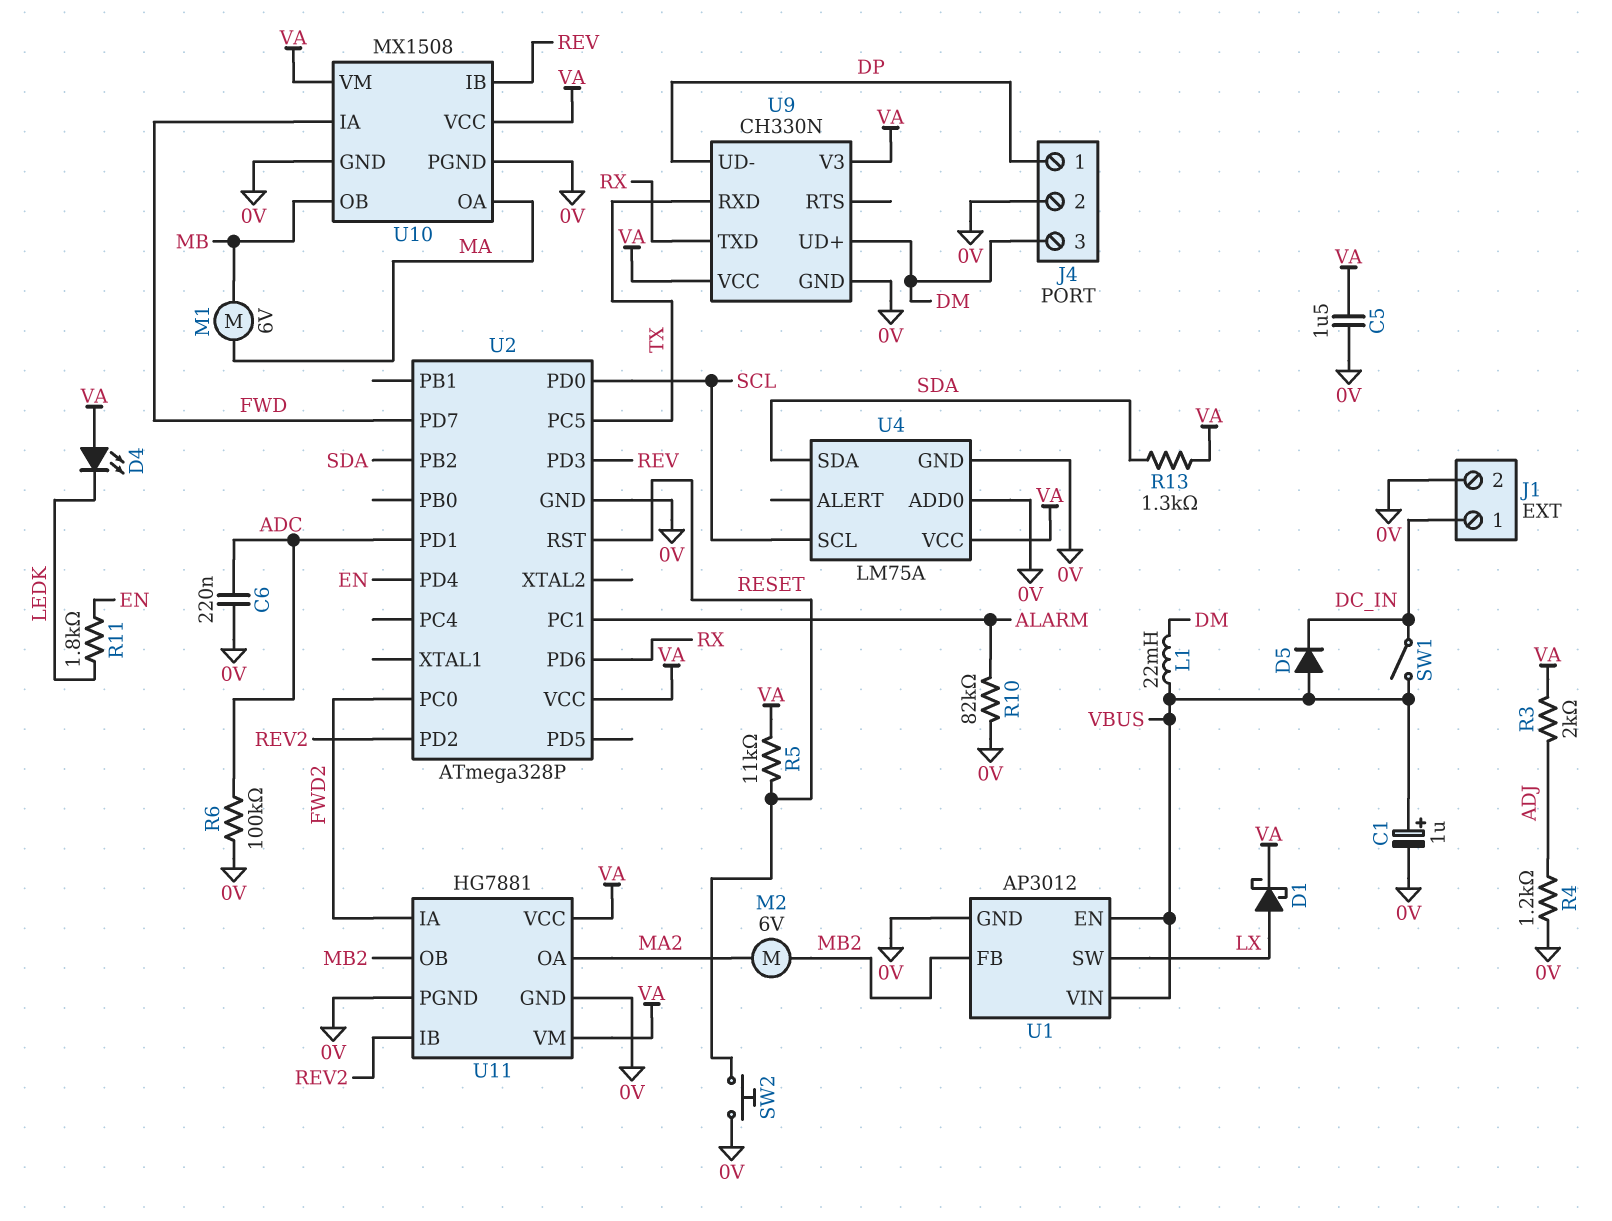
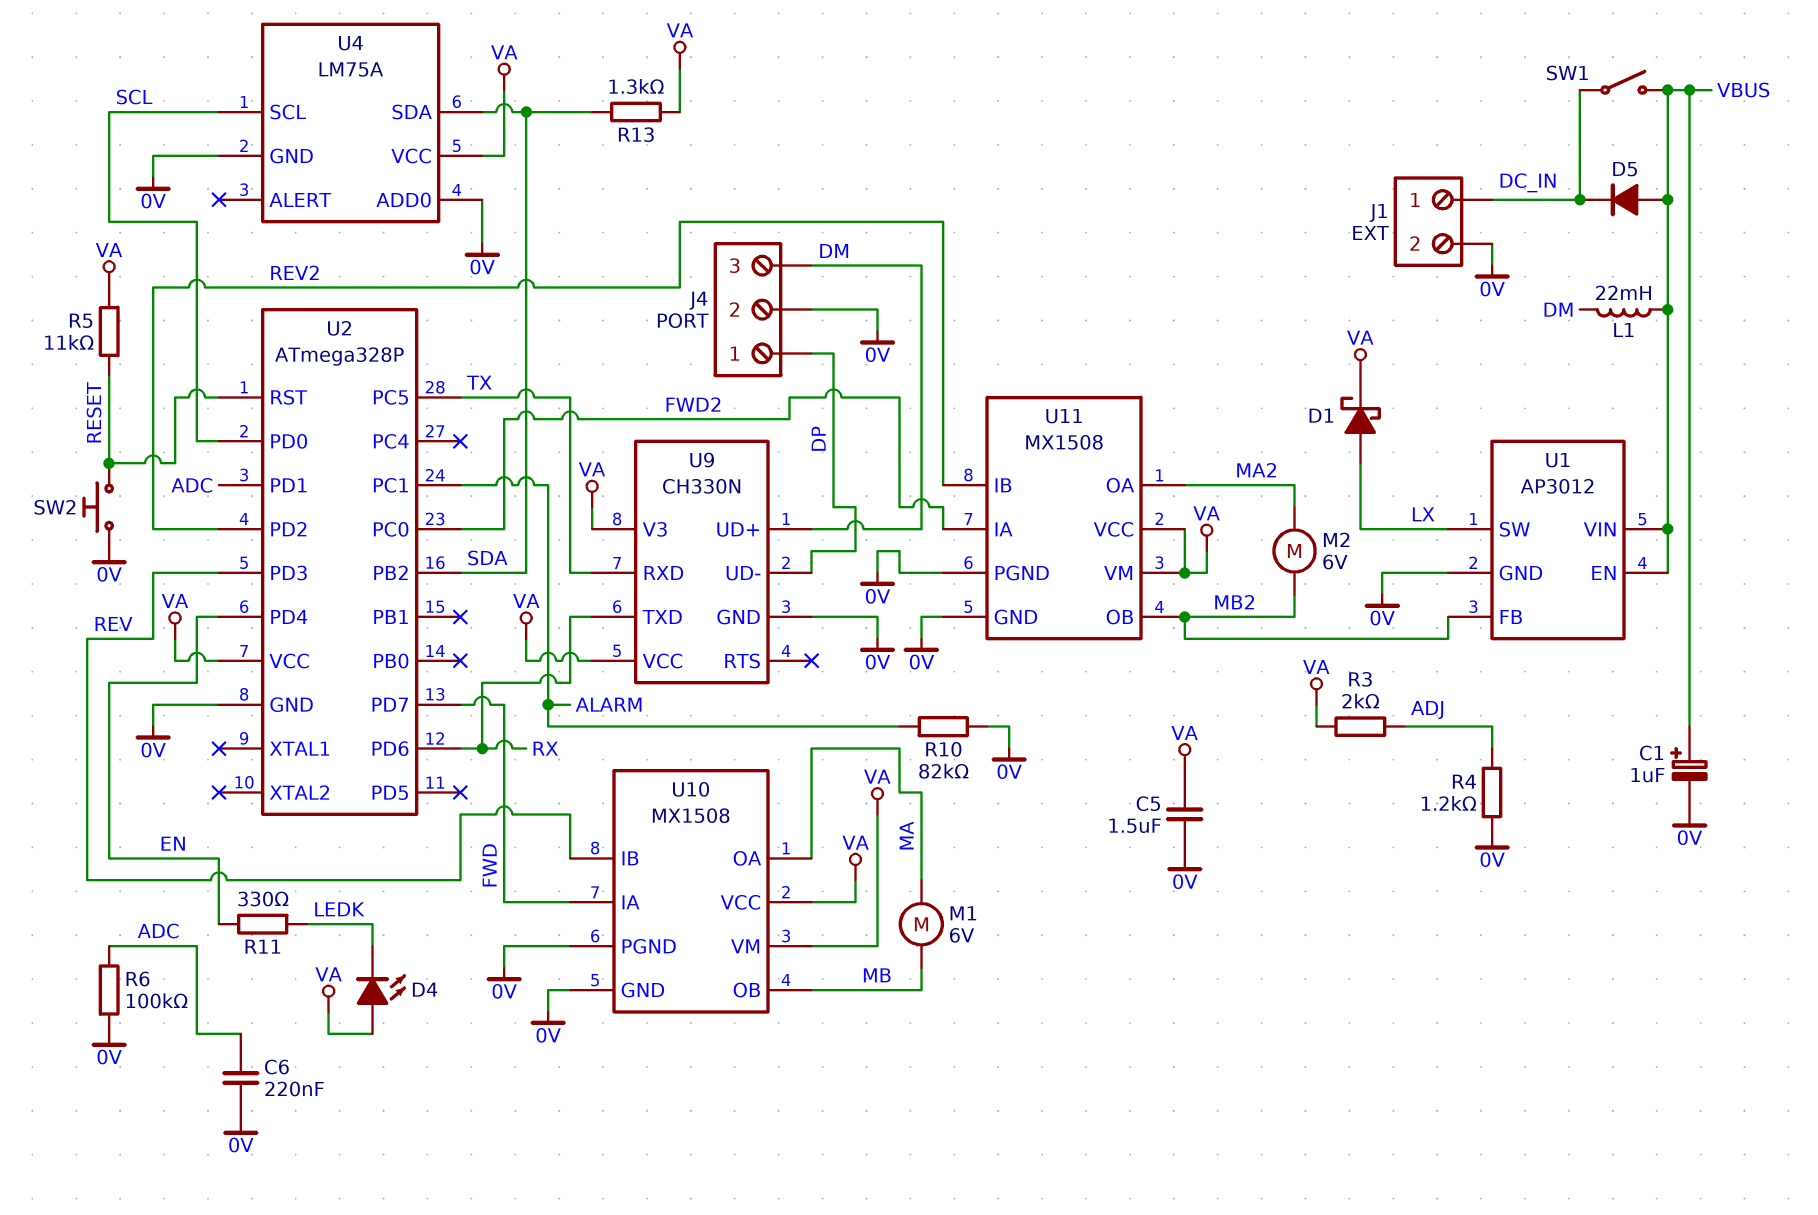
R11: 1.8k (EN, LEDK) -> 330 (EN, LEDK)
U11: HG7881 -> MX1508

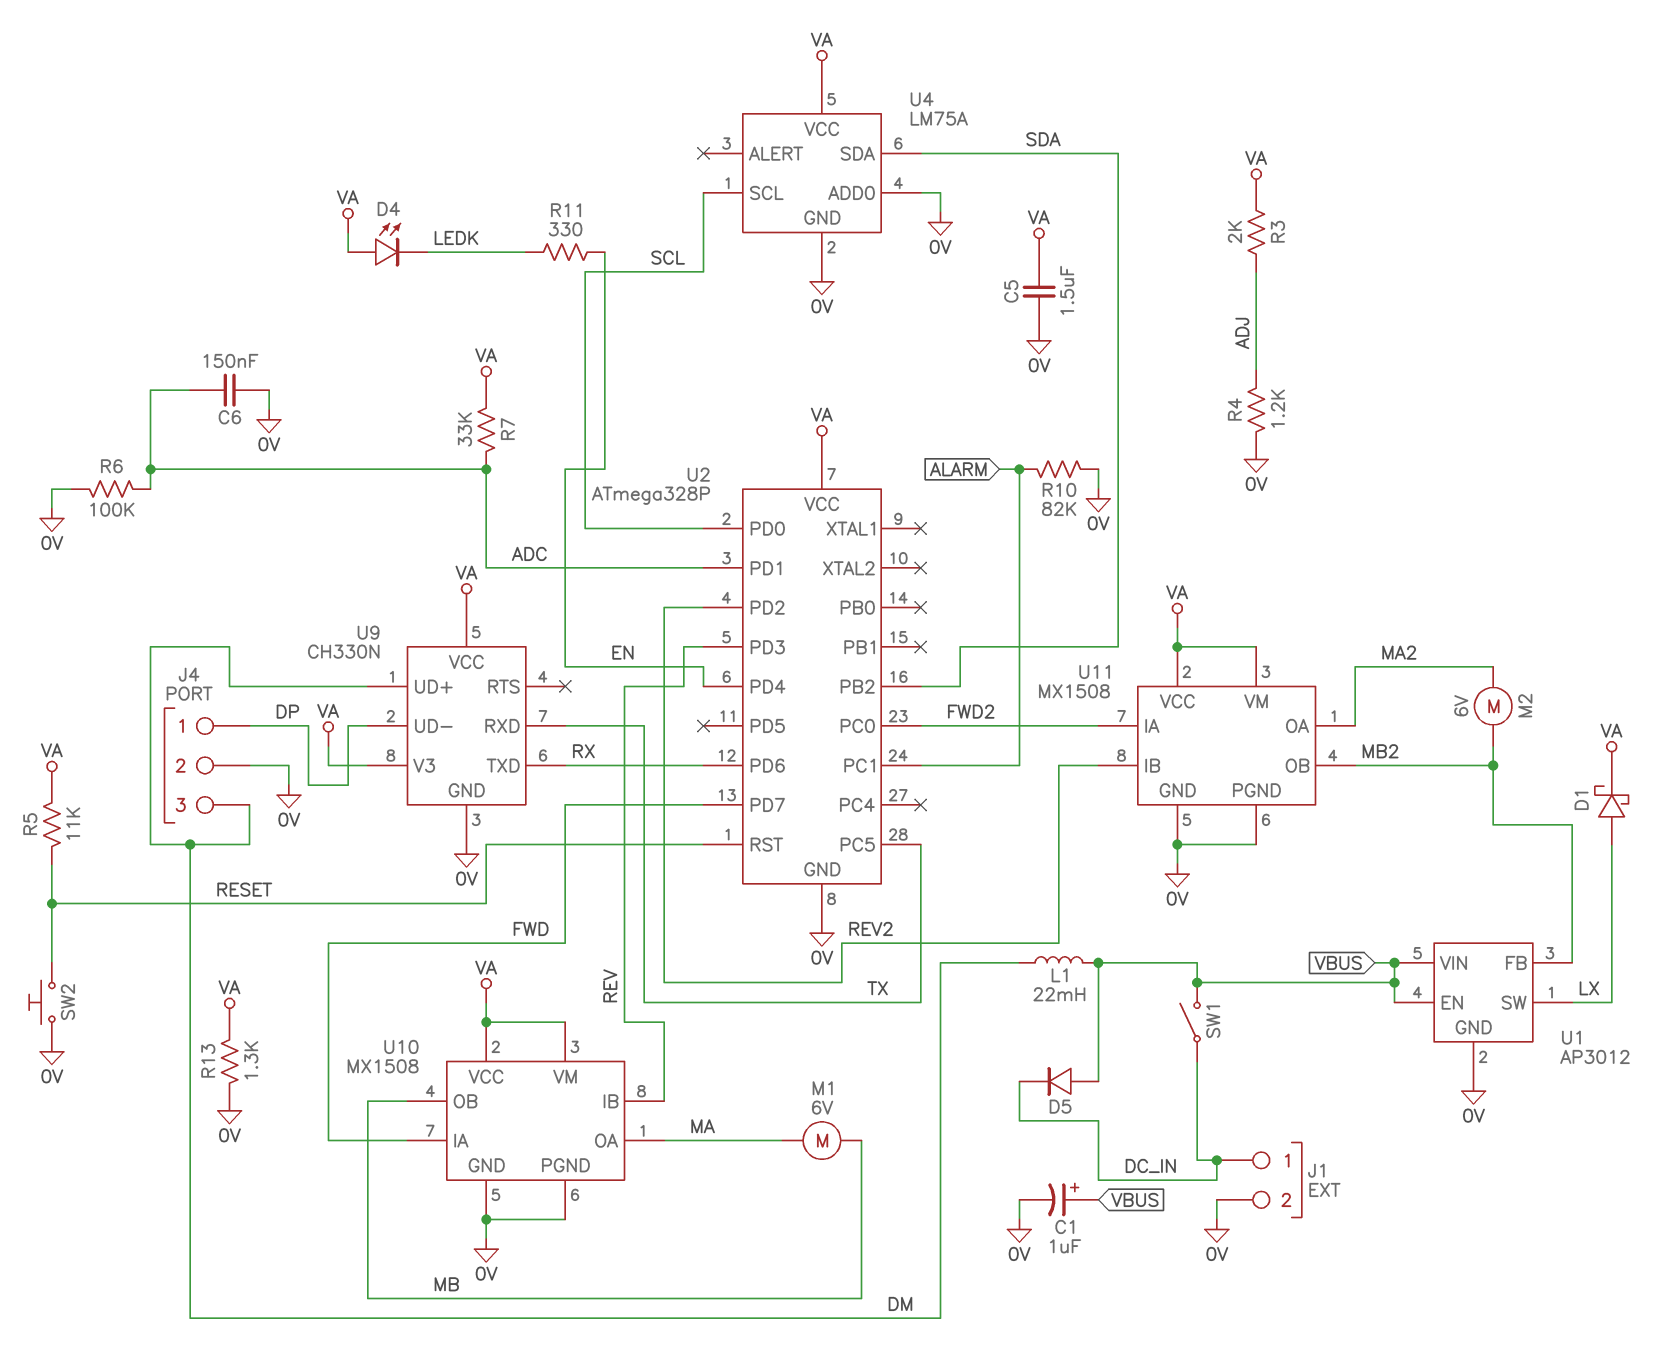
C6: 220nF (0V, ADC) -> 150nF (0V, ADC)
R7: none -> 33k (ADC, VA)
R13: 1.3k (SDA, VA) -> 1.3k (0V, VA)

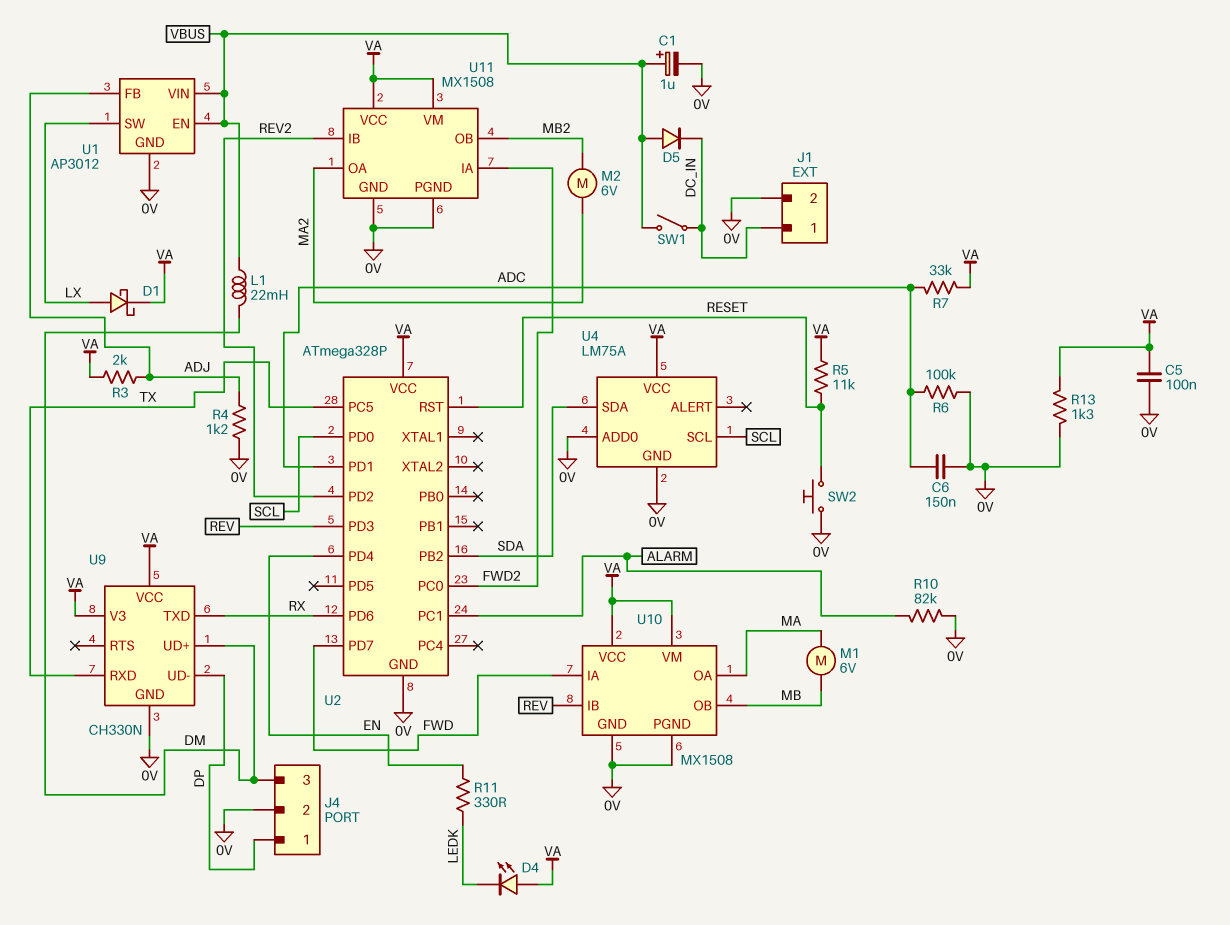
C5: 1.5uF (0V, VA) -> 100nF (0V, VA)
U1 pin FB: MB2 -> ADJ

